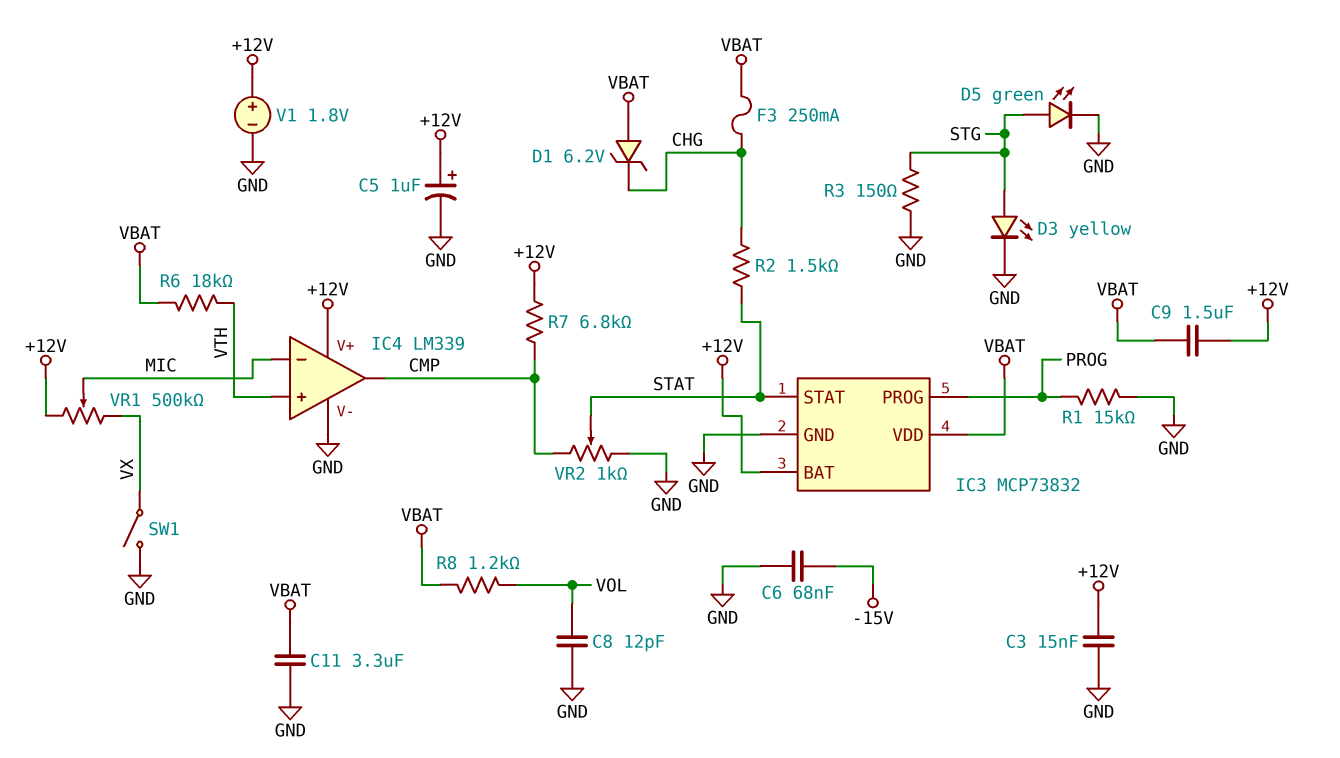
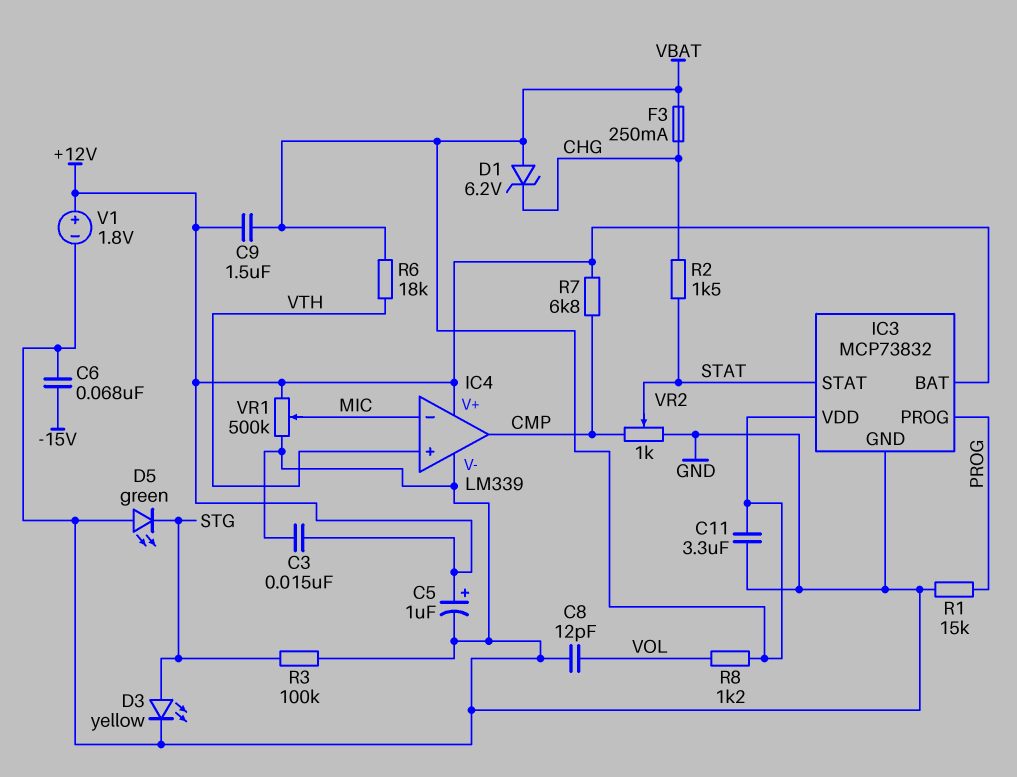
D5: LED green (A STG, K GND) -> LED green (A GND, K STG)
R3: 150 (GND, STG) -> 100k (GND, STG)
SW1: switch (GND, VX) -> none
VR1: 500k (+12V, VX, wiper MIC) -> 500k (+12V, GND, wiper MIC)

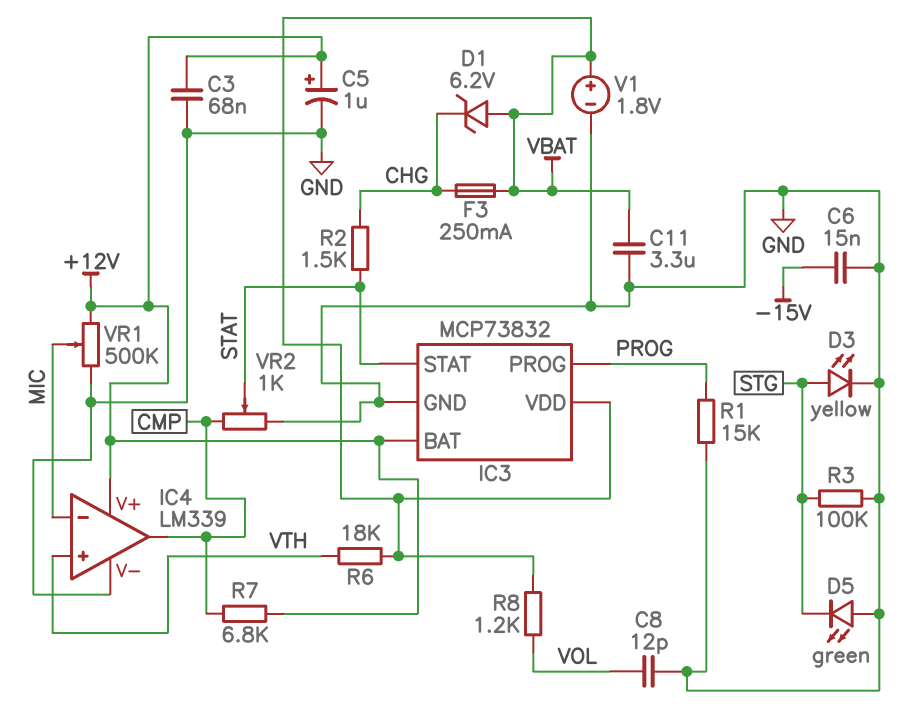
C3: 15nF (+12V, GND) -> 68nF (+12V, GND)
C6: 68nF (-15V, GND) -> 15nF (-15V, GND)
C9: 1.5uF (+12V, VBAT) -> none
V1: 1.8V (plus +12V, minus GND) -> 1.8V (plus VBAT, minus GND)

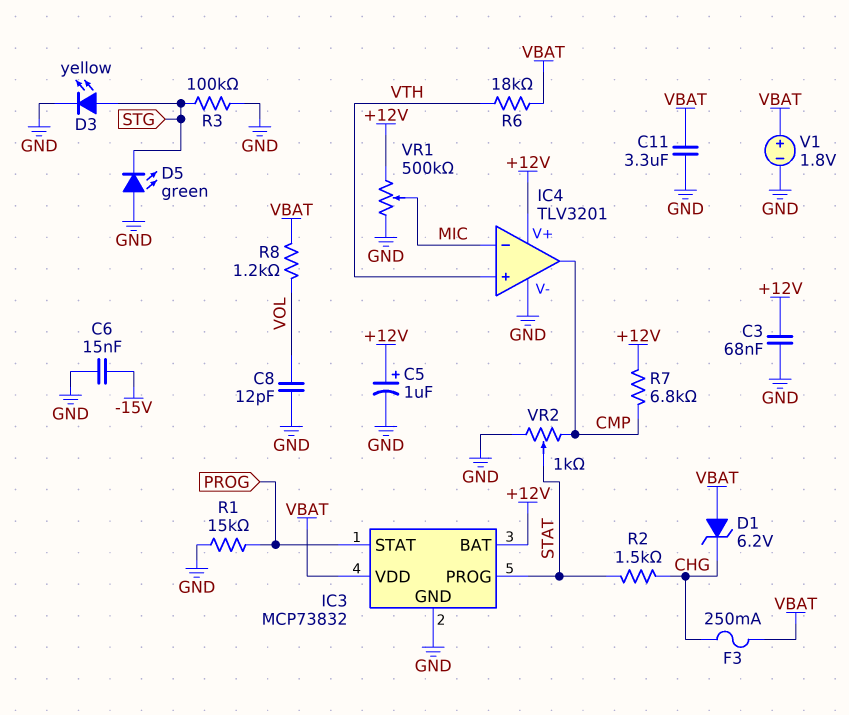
IC3 pin PROG: PROG -> STAT
IC3 pin STAT: STAT -> PROG
IC4: LM339 -> TLV3201

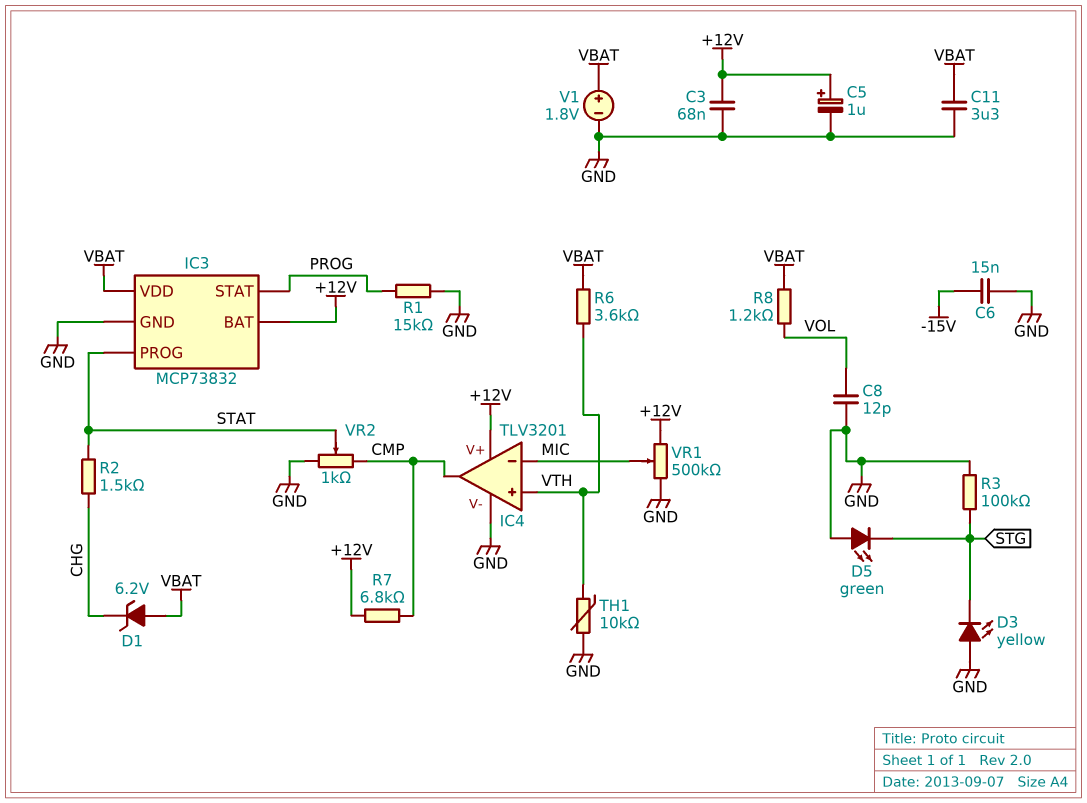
D3: LED yellow (A STG, K GND) -> LED yellow (A GND, K STG)
F3: 250mA (CHG, VBAT) -> none
R6: 18k (VBAT, VTH) -> 3.6k (VBAT, VTH)
TH1: none -> 10k (GND, VTH)

